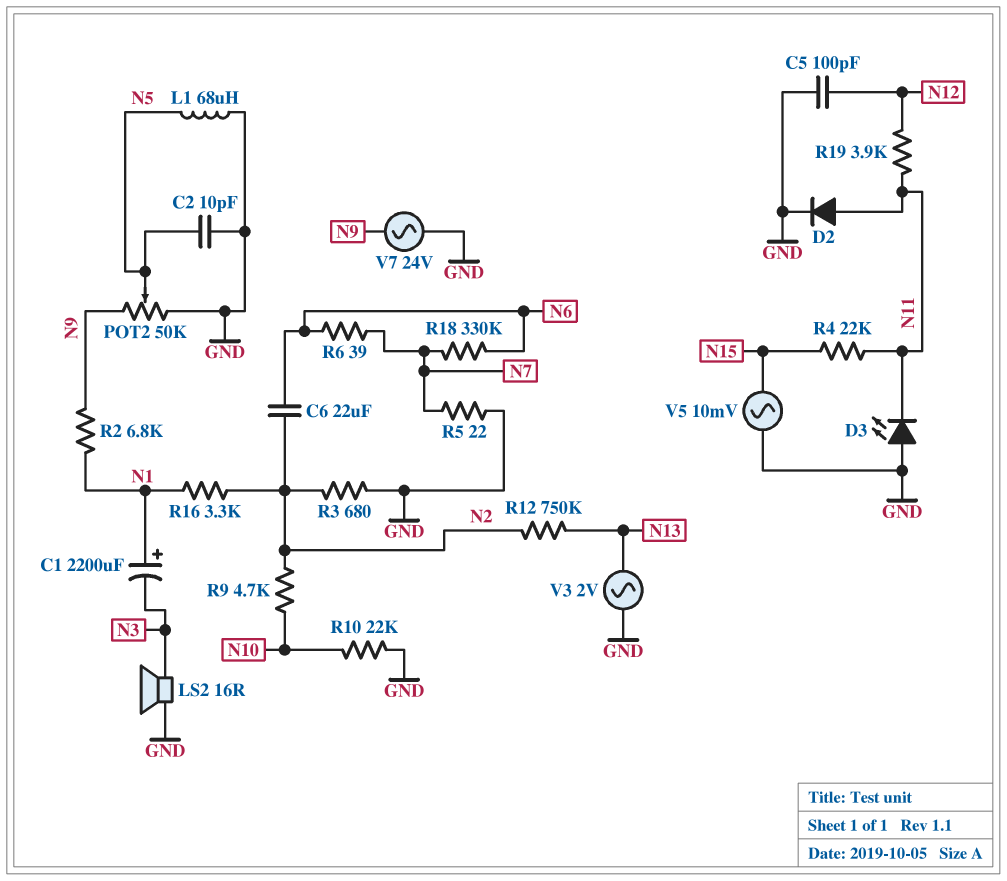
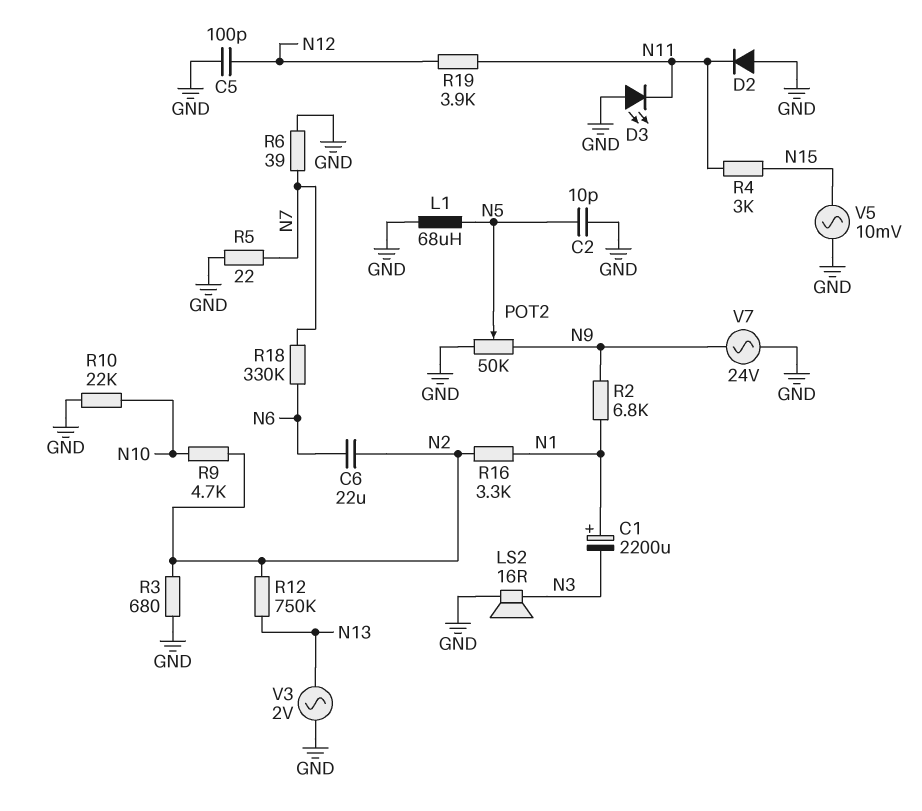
D2: diode (A N11, K GND) -> diode (A GND, K N11)
R4: 22k (N11, N15) -> 3k (N11, N15)
R6: 39 (N6, N7) -> 39 (GND, N7)

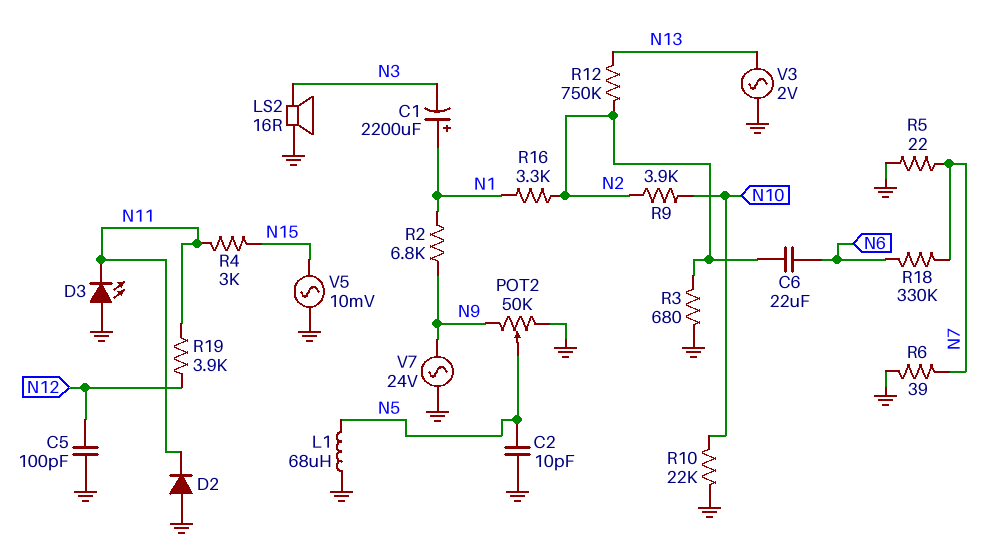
R9: 4.7k (N2, N10) -> 3.9k (N2, N10)

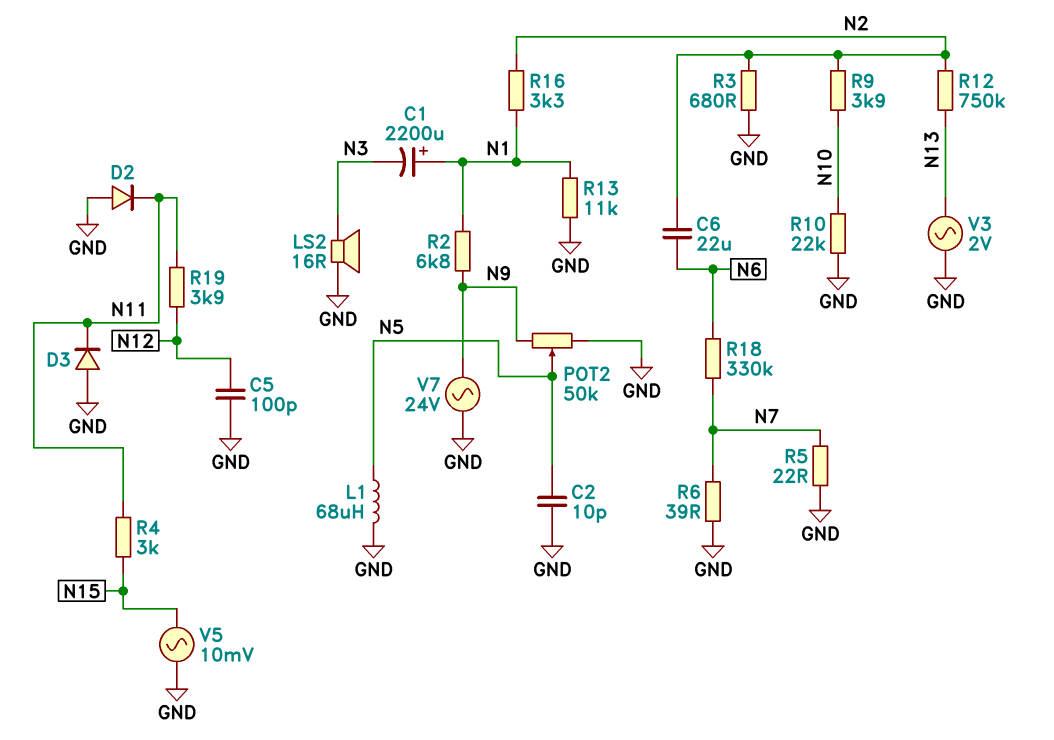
D3: LED (A GND, K N11) -> diode (A GND, K N11)
R13: none -> 11k (GND, N1)

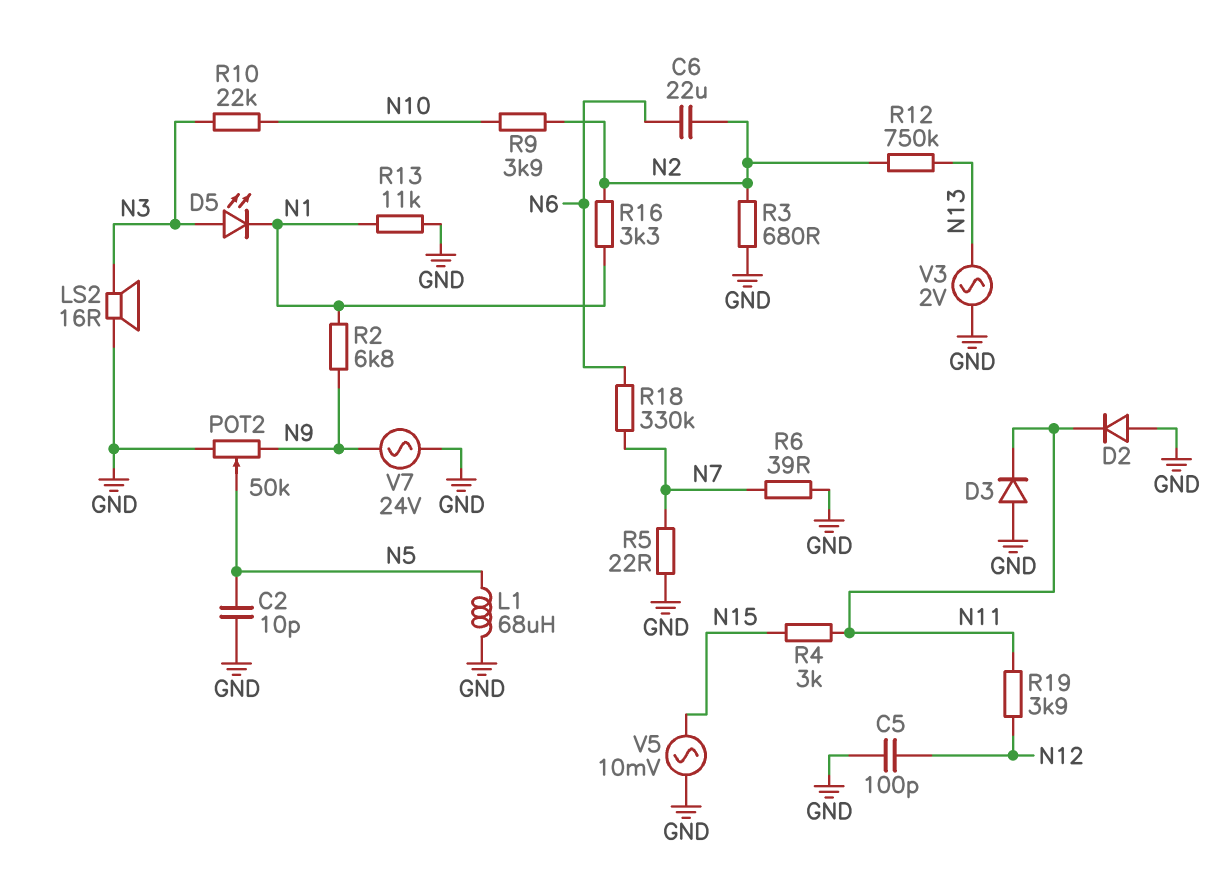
C1: 2200uF (plus N1, minus N3) -> none
D5: none -> LED (A N3, K N1)
R10: 22k (GND, N10) -> 22k (N3, N10)

